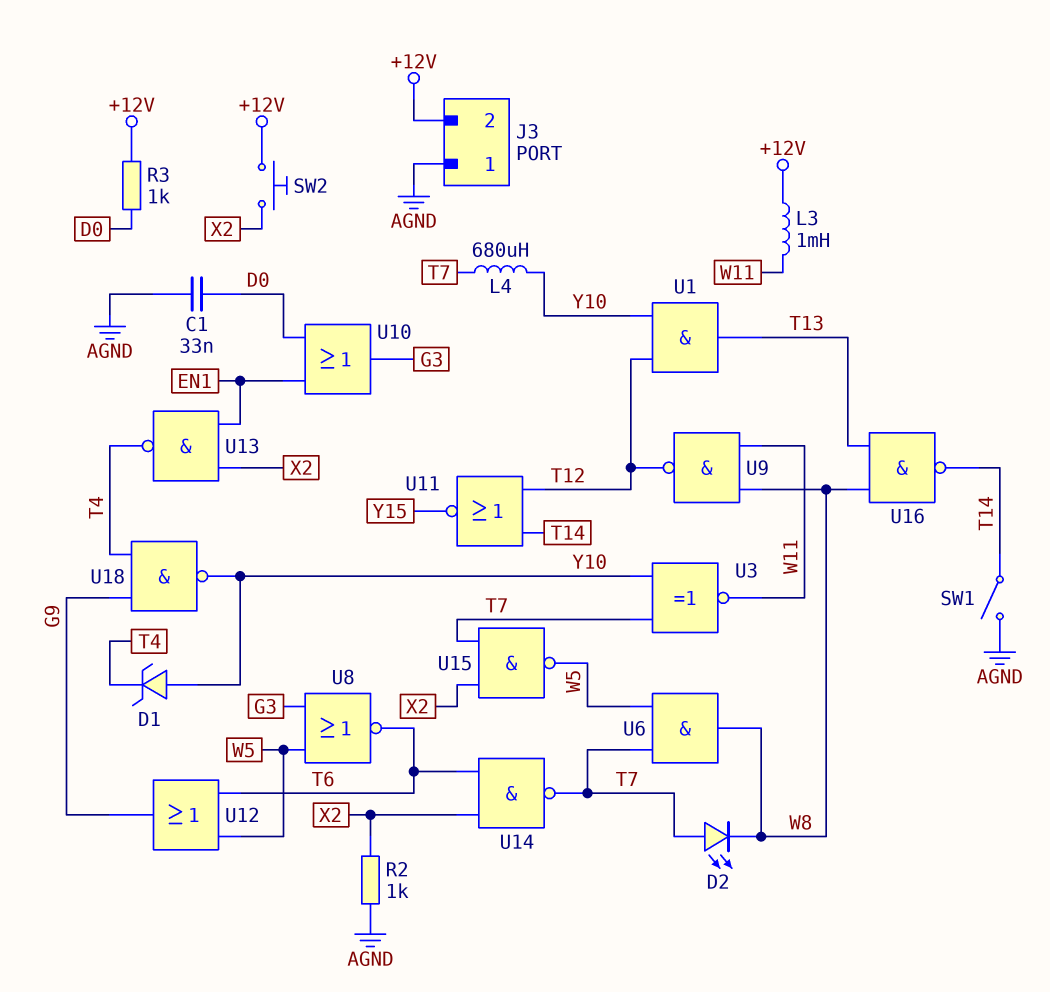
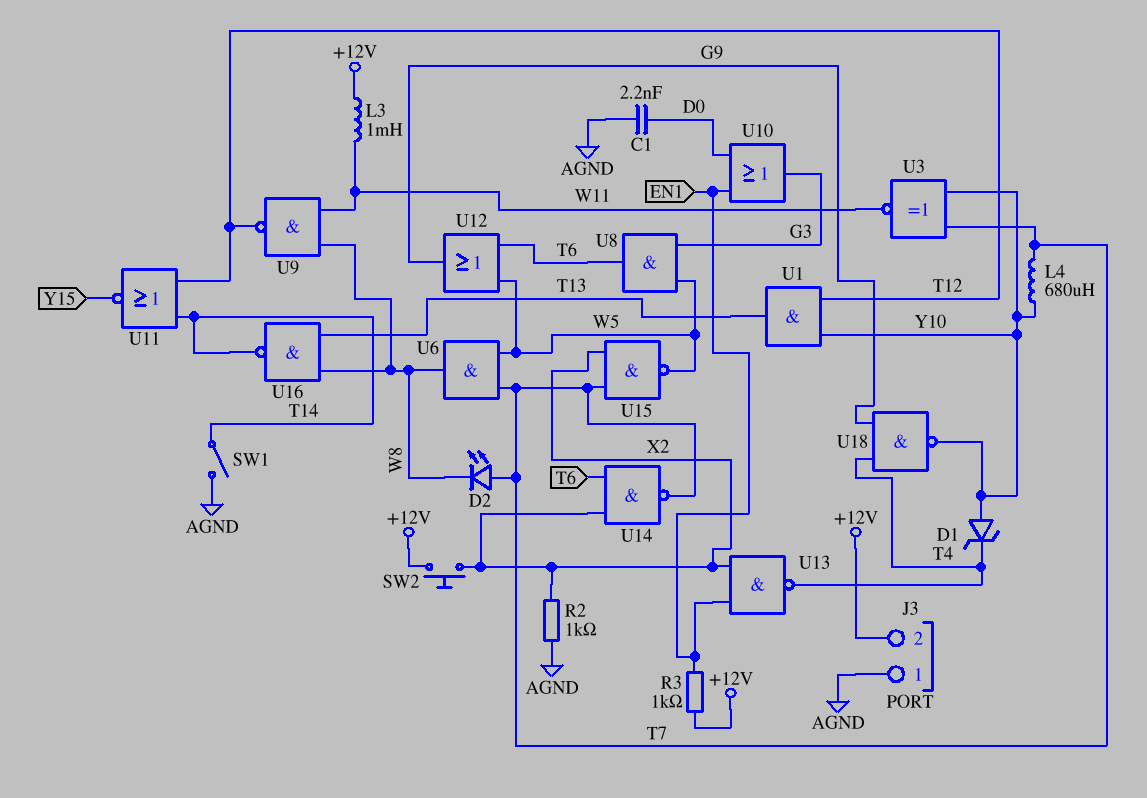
C1: 33nF (AGND, D0) -> 2.2nF (AGND, D0)
R3: 1k (+12V, D0) -> 1k (+12V, EN1)
U8: NOR (in G3, in W5, out T6) -> AND (in G3, in W5, out T6)

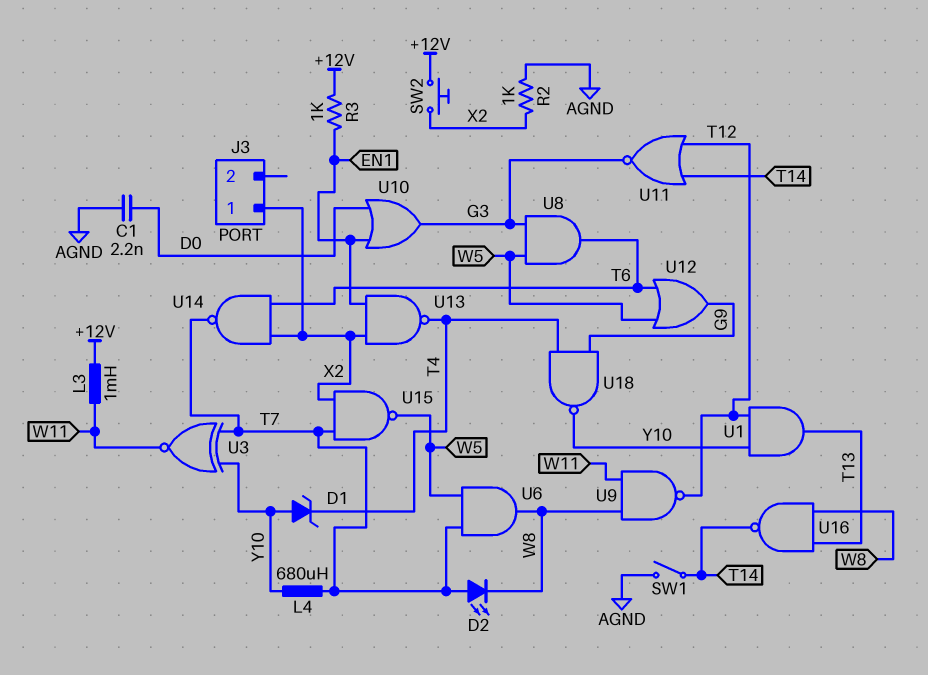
J3 pin 1: AGND -> X2
J3 pin 2: +12V -> none
U11: NOR (in T12, in T14, out Y15) -> NOR (in T12, in T14, out G3)

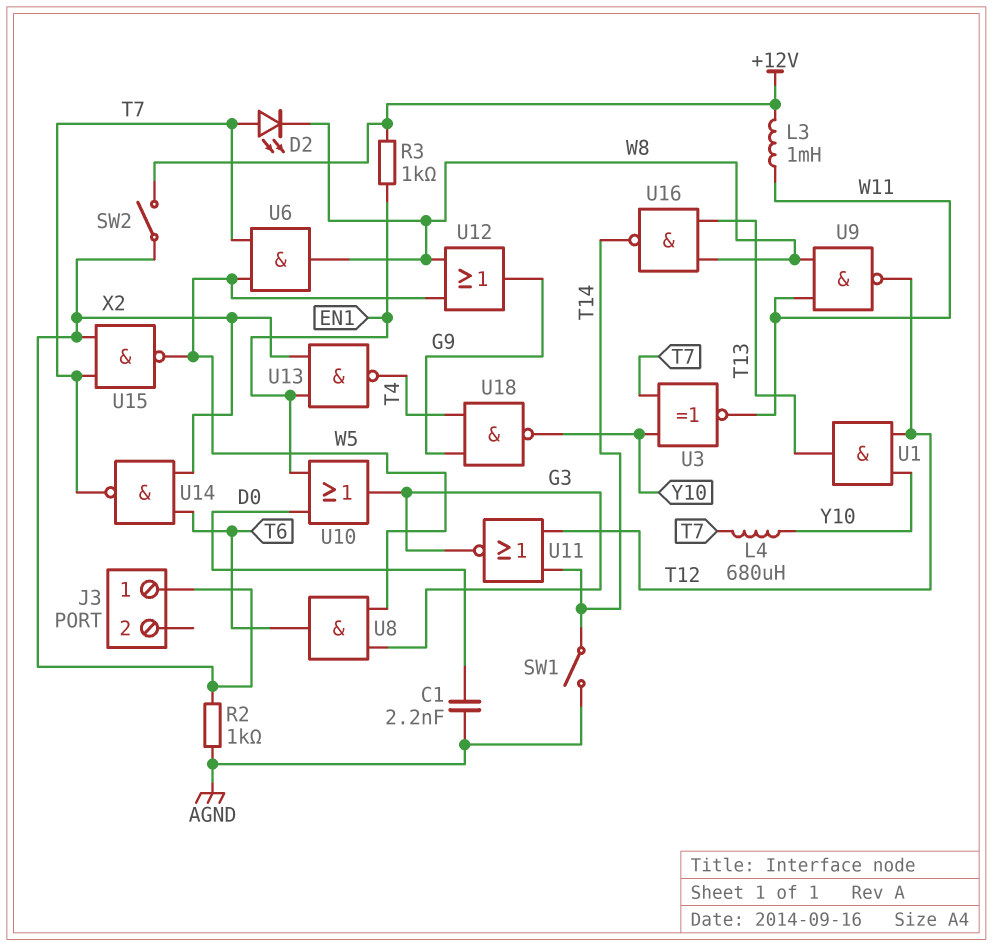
D1: zener (A Y10, K T4) -> none
SW2: button (+12V, X2) -> switch (+12V, X2)
U12: OR (in T6, in W5, out G9) -> OR (in W5, in W8, out G9)

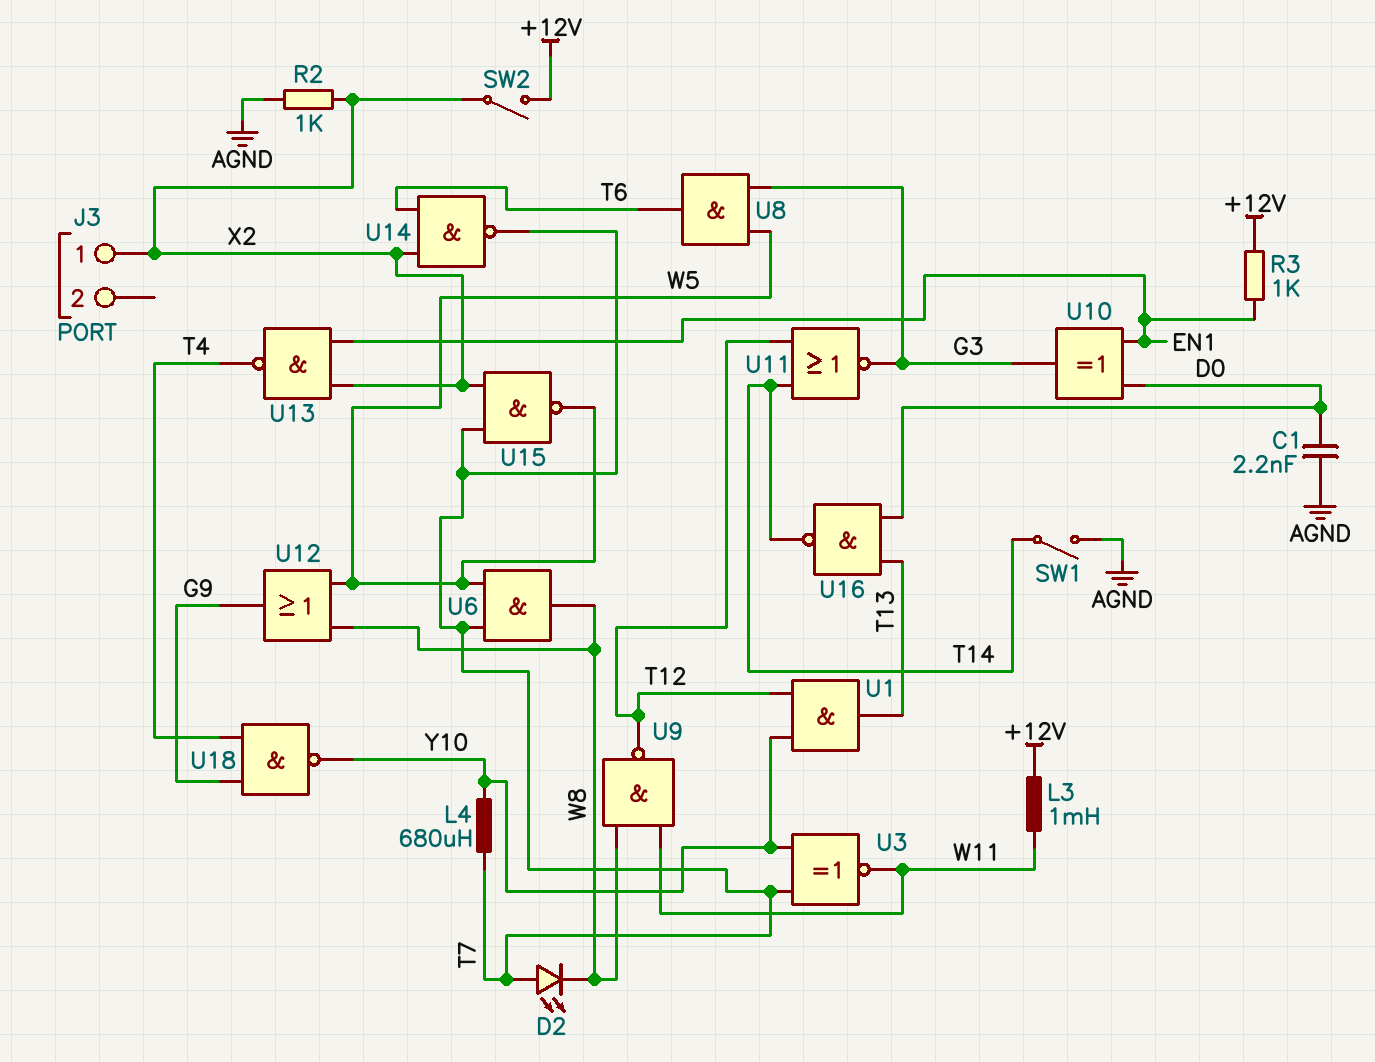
U10: OR (in D0, in EN1, out G3) -> XOR (in D0, in EN1, out G3)
U16: NAND (in T13, in W8, out T14) -> NAND (in D0, in T13, out T14)

